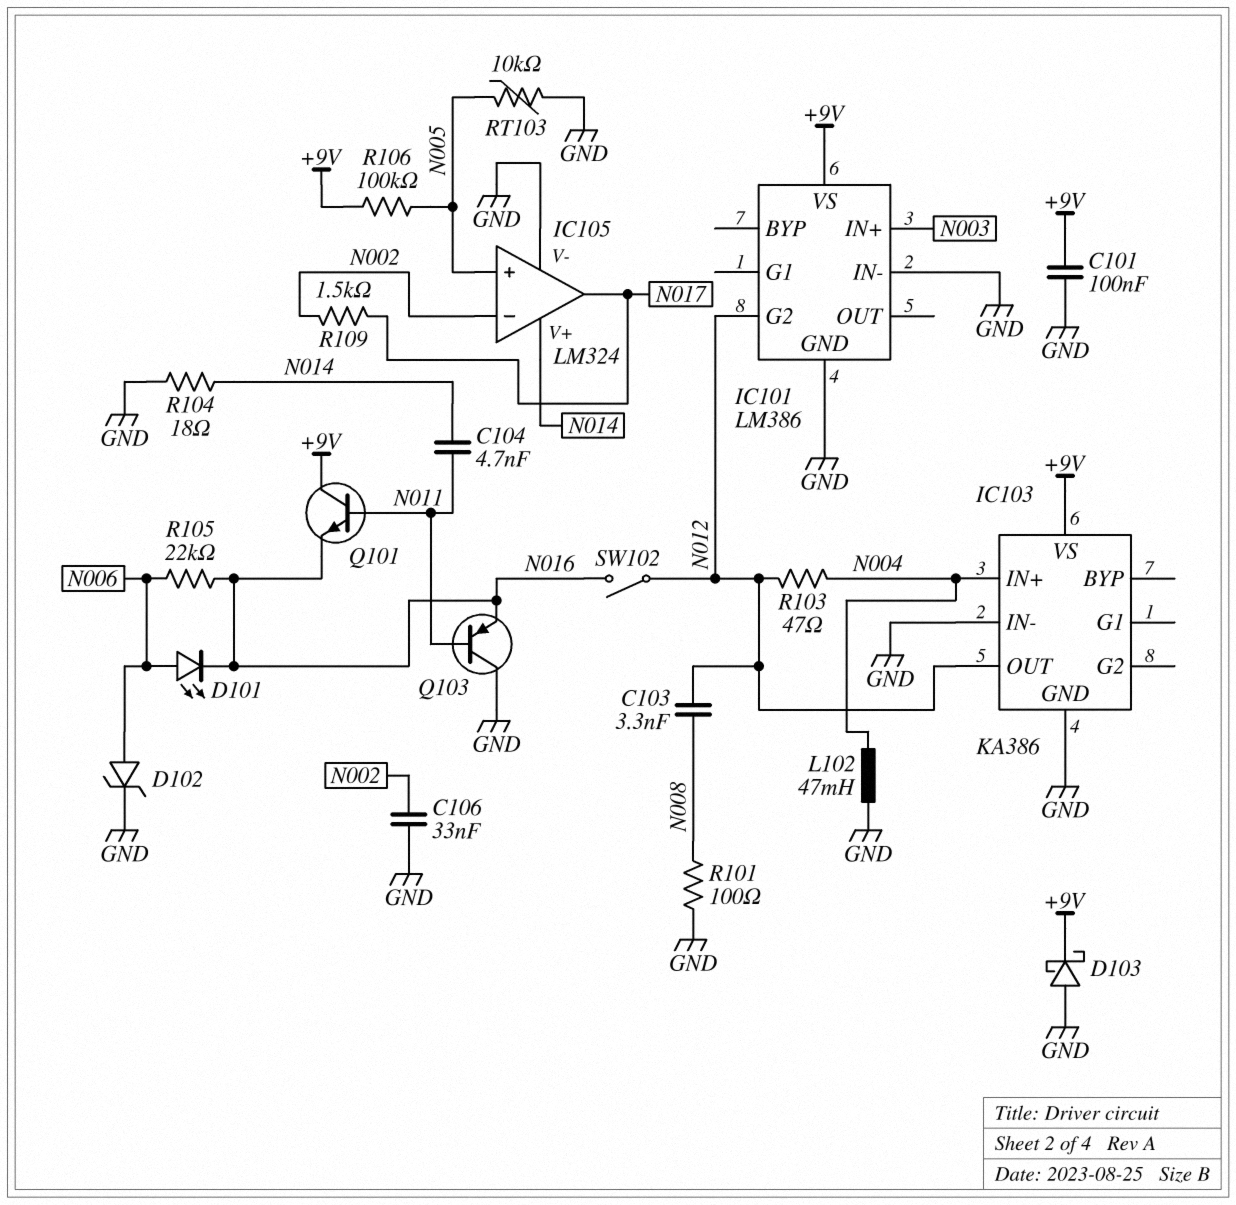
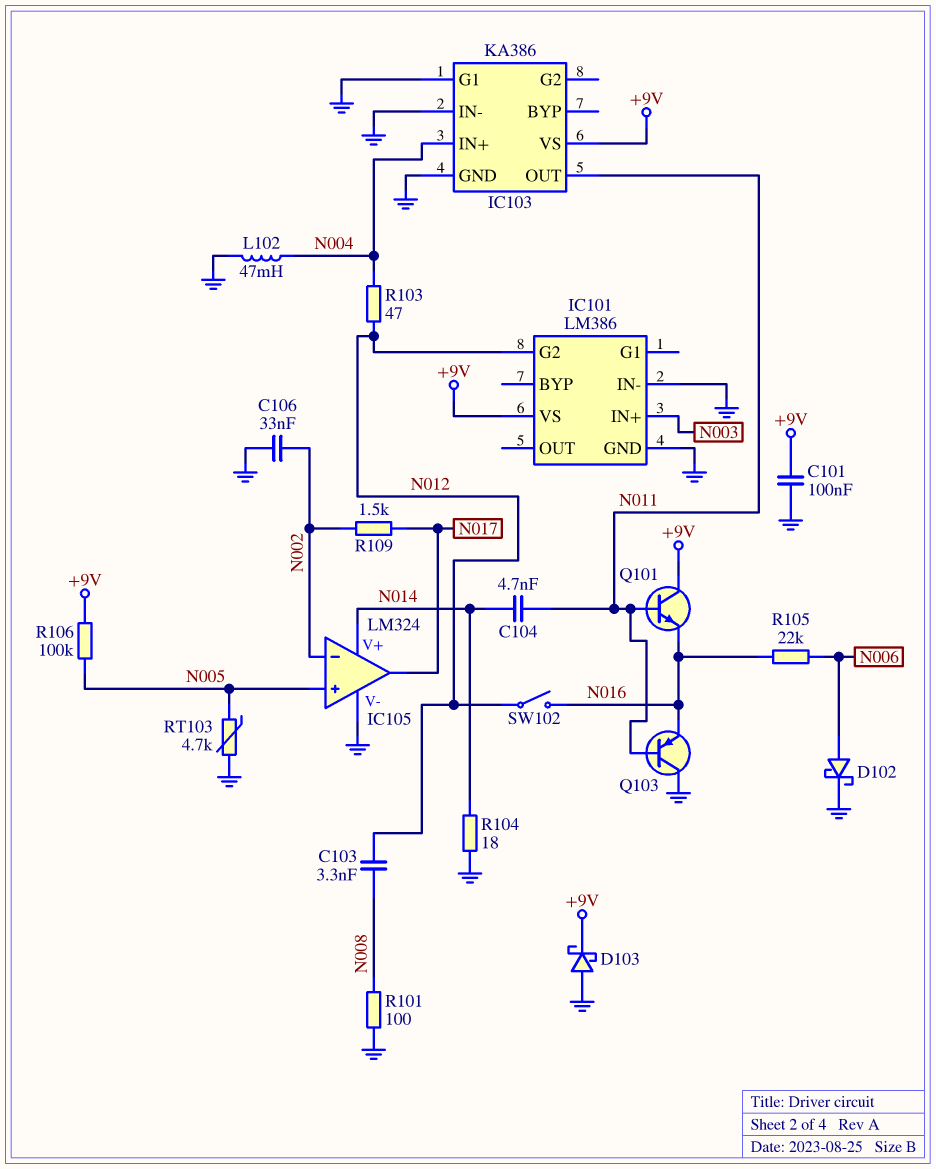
D101: LED (A N006, K N016) -> none
D102: zener (A N006, K GND) -> schottky (A N006, K GND)
IC103 pin G1: none -> GND
IC103 pin OUT: N012 -> N011
RT103: 10k (GND, N005) -> 4.7k (GND, N005)

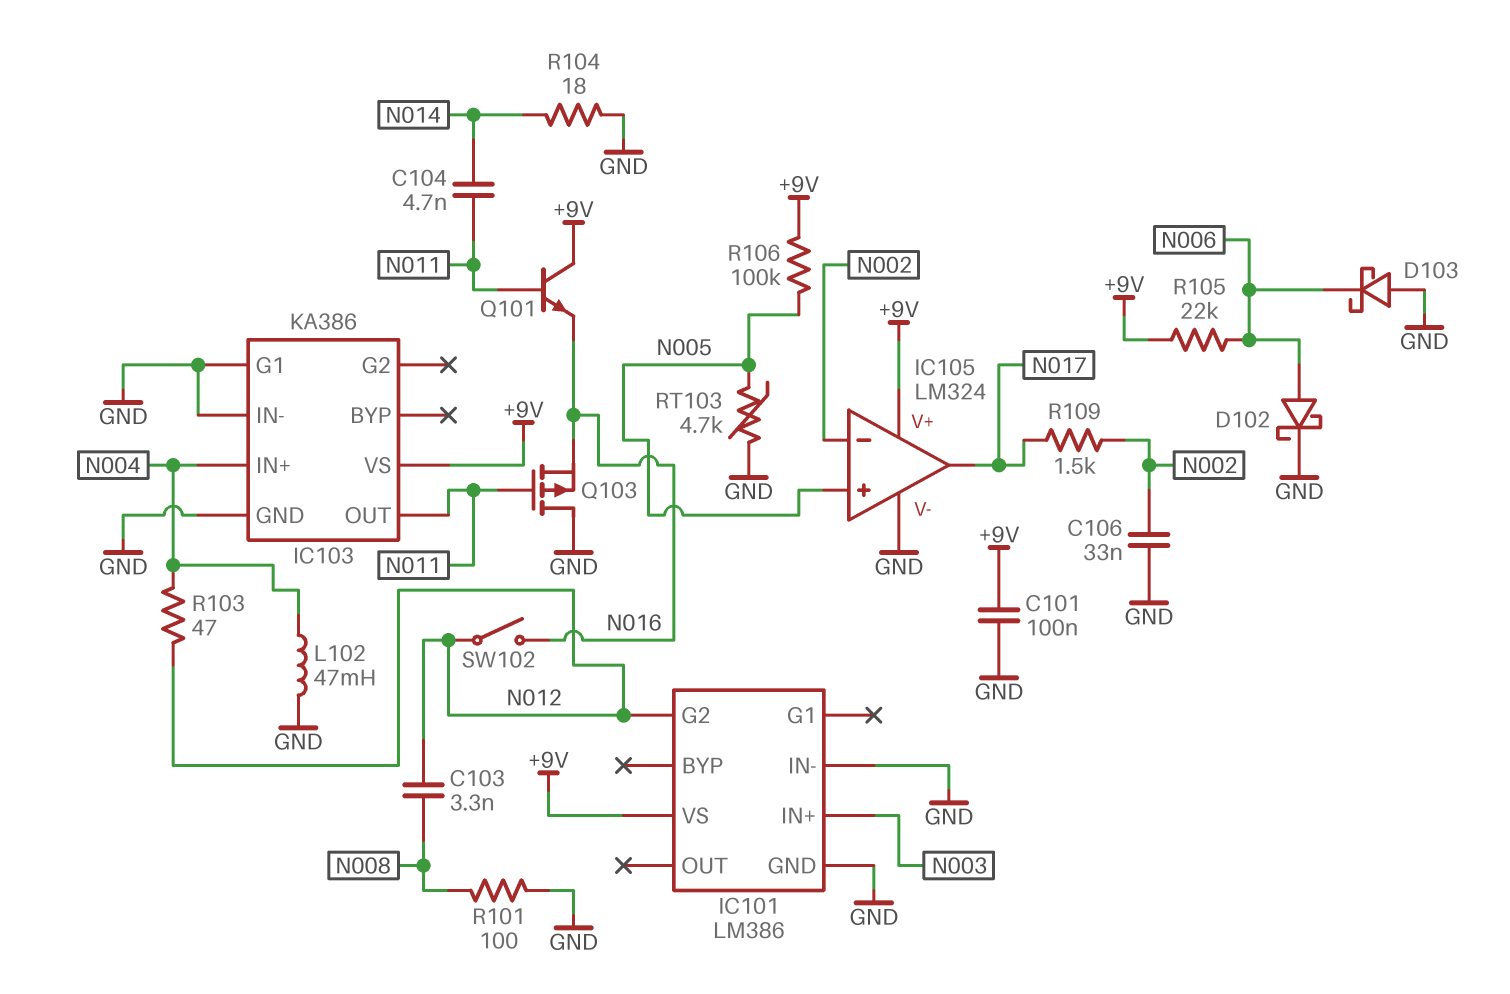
D103: schottky (A GND, K +9V) -> schottky (A GND, K N006)
IC105 pin V+: N014 -> +9V
Q103: PNP (B N011, C GND, E N016) -> PMOS (G N011, D GND, S N016)
R105: 22k (N006, N016) -> 22k (+9V, N006)

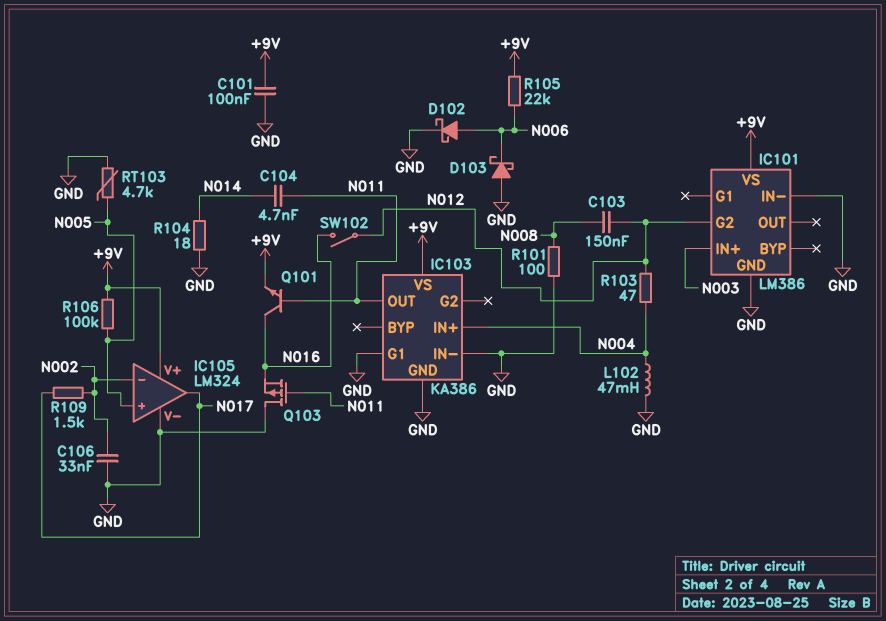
C103: 3.3nF (N008, N012) -> 150nF (N008, N012)
Q101: NPN (B N011, C +9V, E N016) -> NPN (B N011, C N016, E +9V)

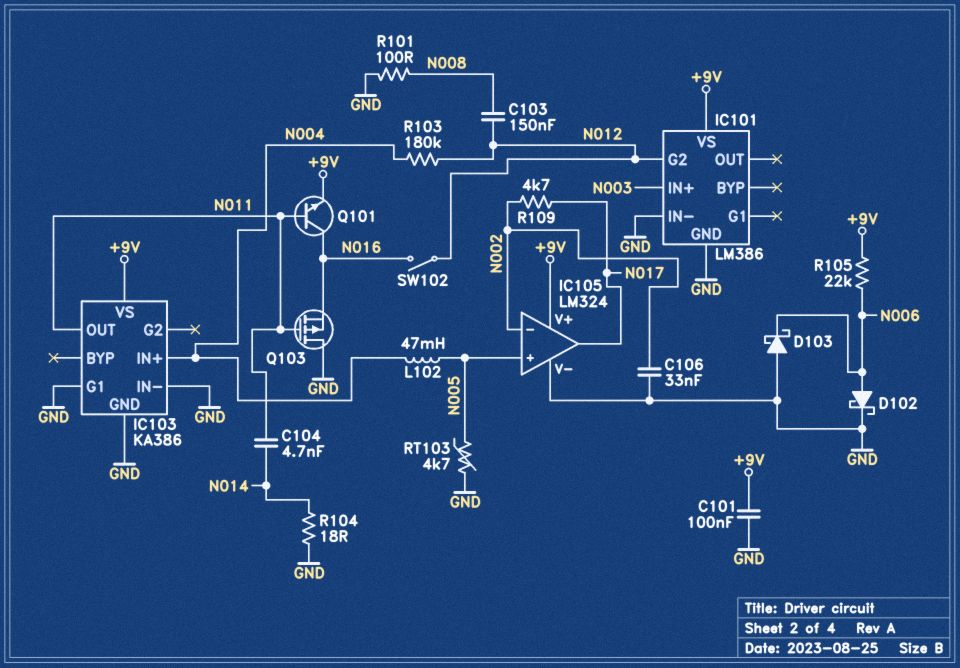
L102: 47mH (GND, N004) -> 47mH (N004, N005)
R103: 47 (N004, N012) -> 180k (N004, N012)
R106: 100k (+9V, N005) -> none
R109: 1.5k (N002, N017) -> 4.7k (N002, N017)

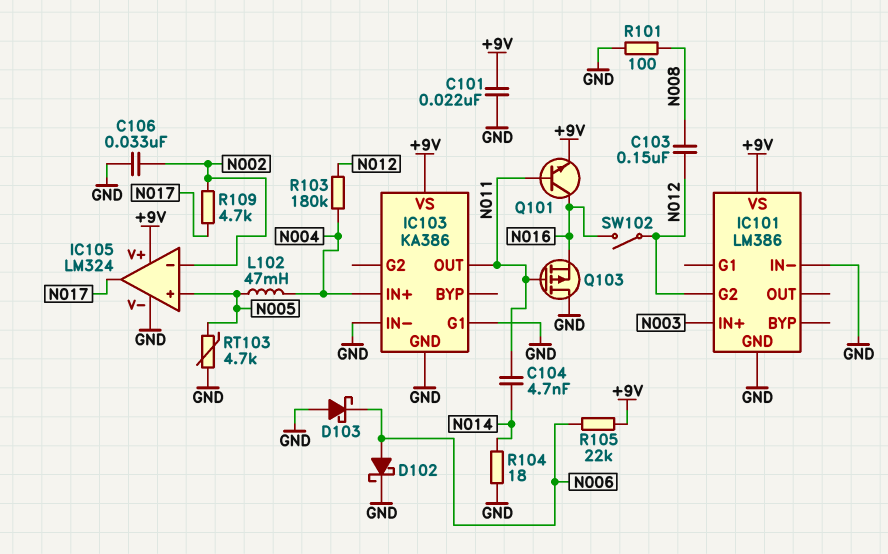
C101: 100nF (+9V, GND) -> 22nF (+9V, GND)

